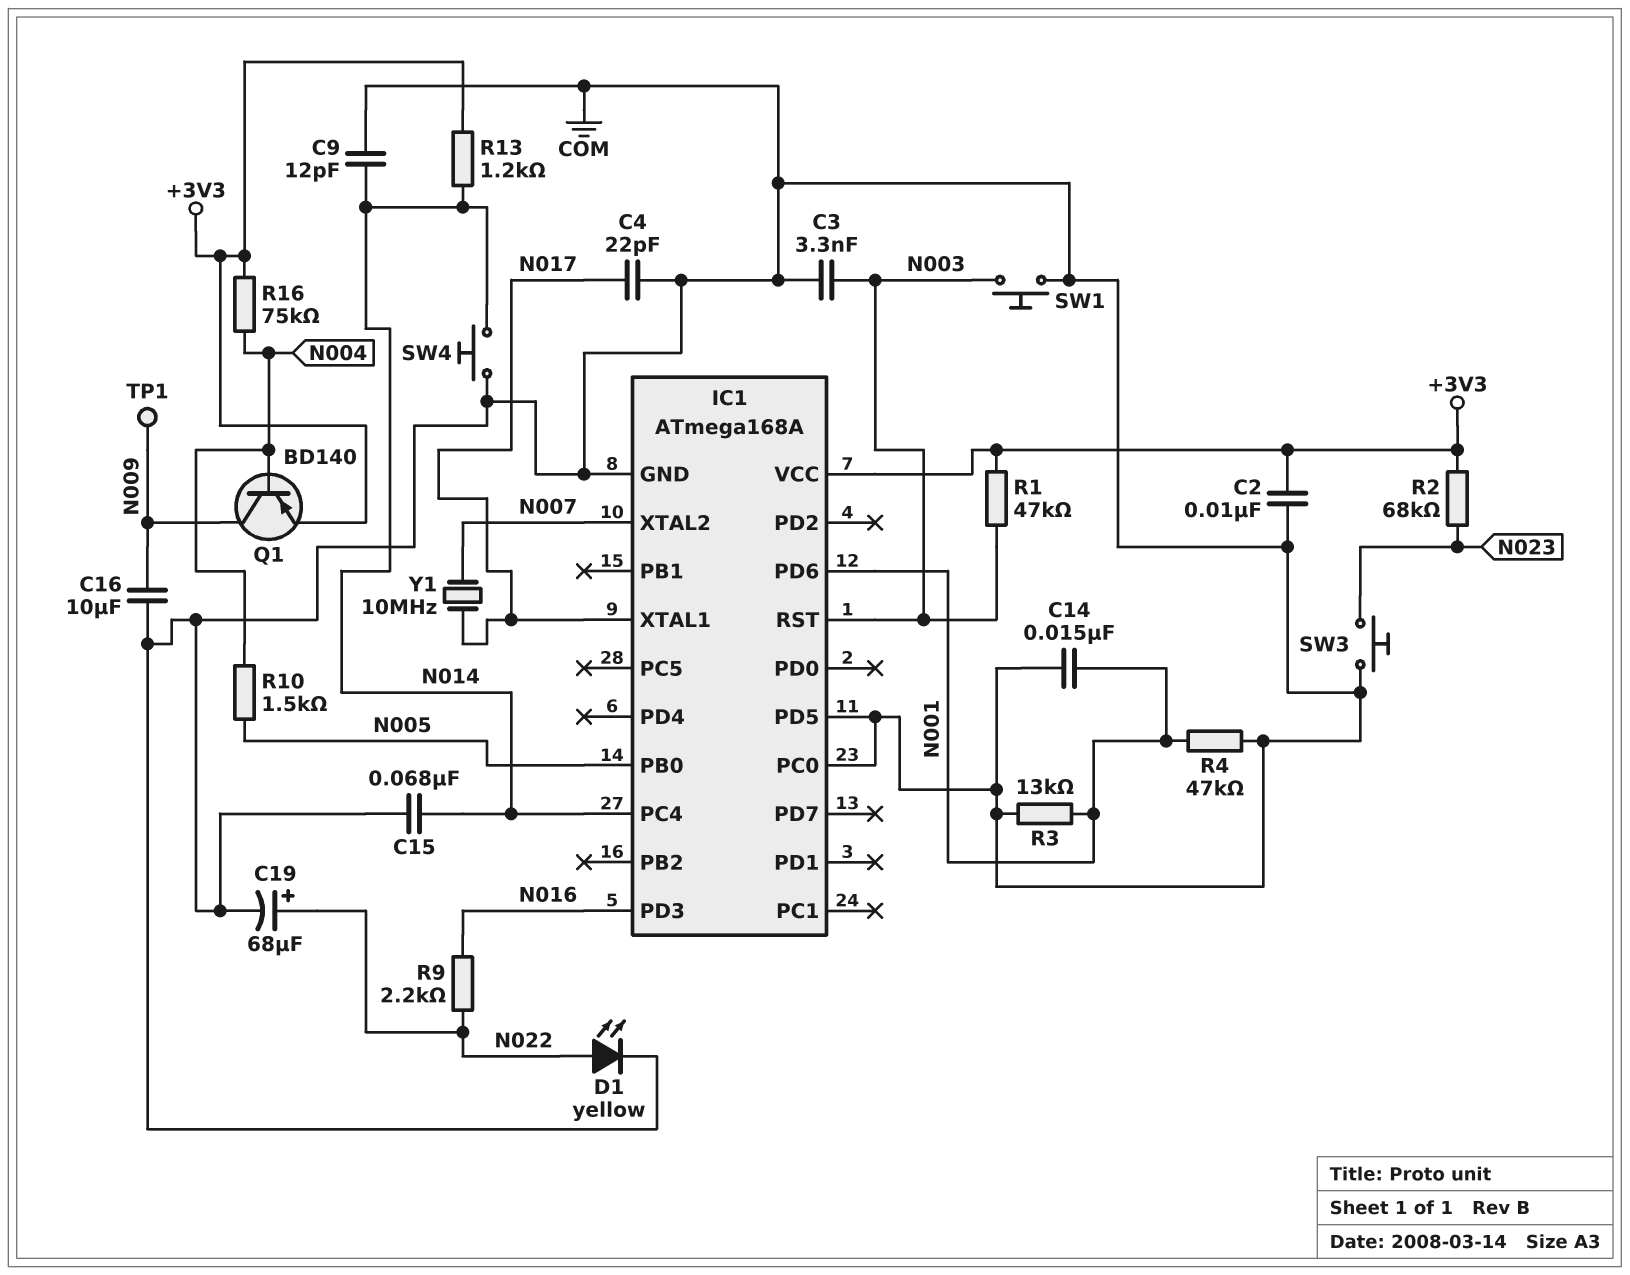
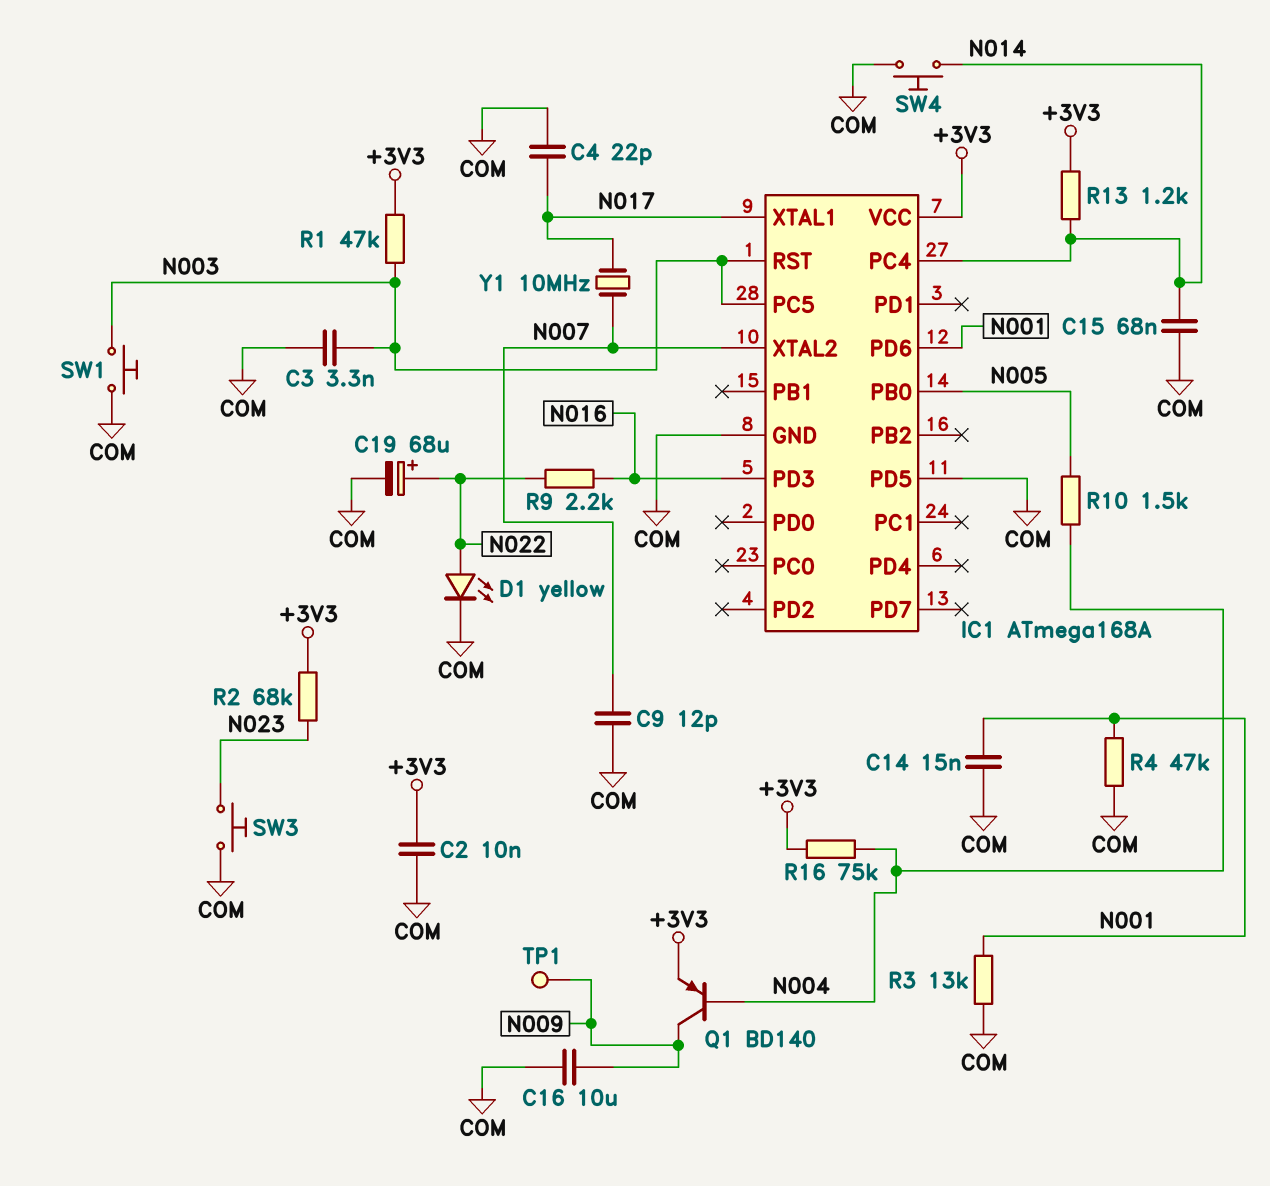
C9: 12pF (COM, N014) -> 12pF (COM, N007)
IC1 pin PC0: COM -> none
IC1 pin PC5: none -> N003

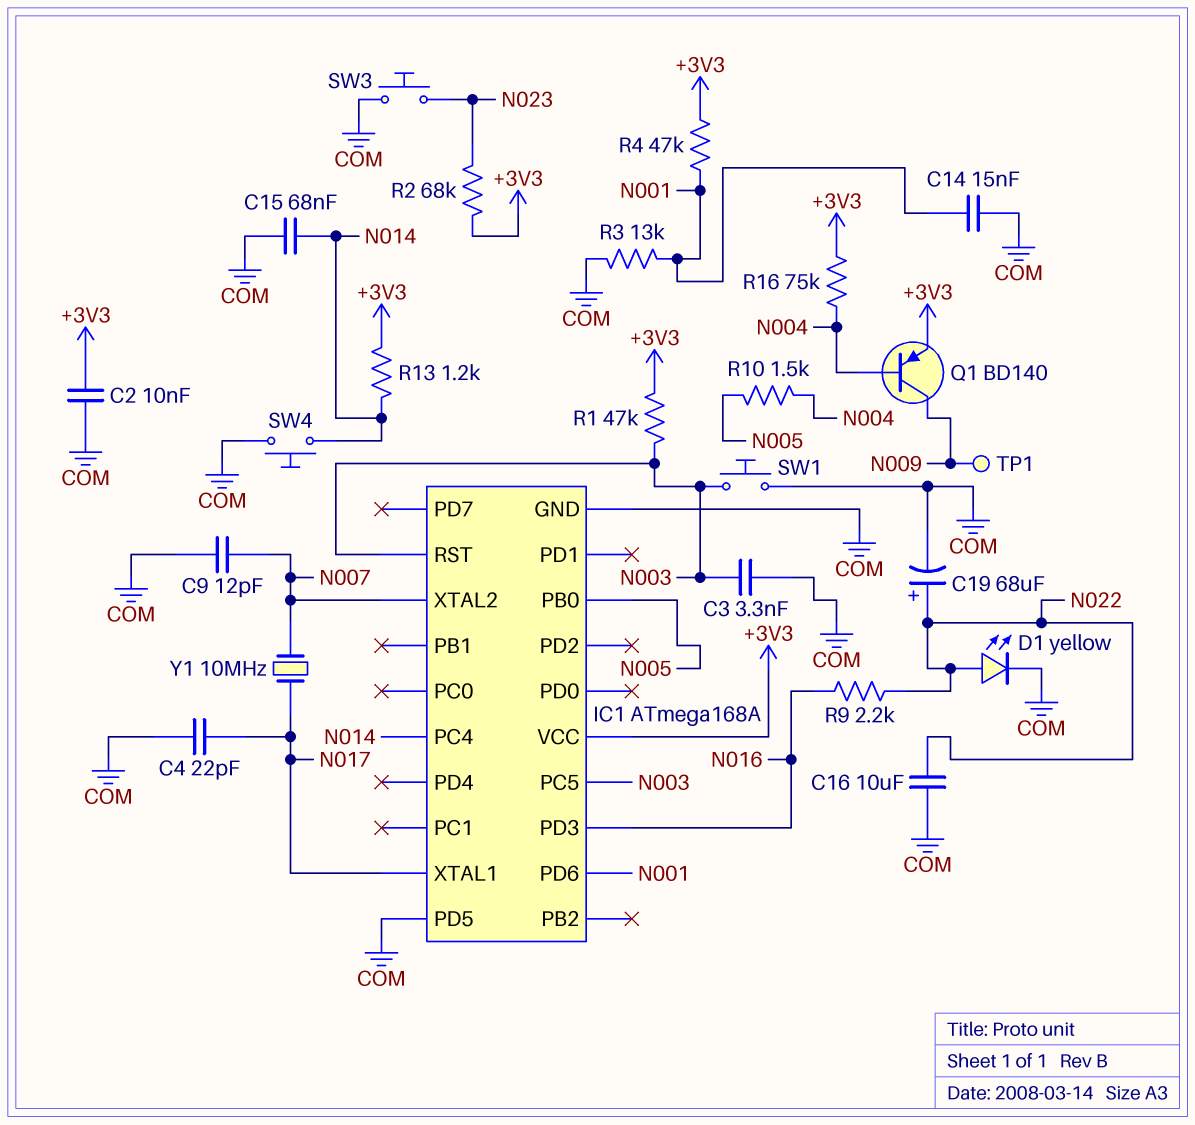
C16: 10uF (COM, N009) -> 10uF (COM, N022)
R4: 47k (COM, N001) -> 47k (+3V3, N001)

